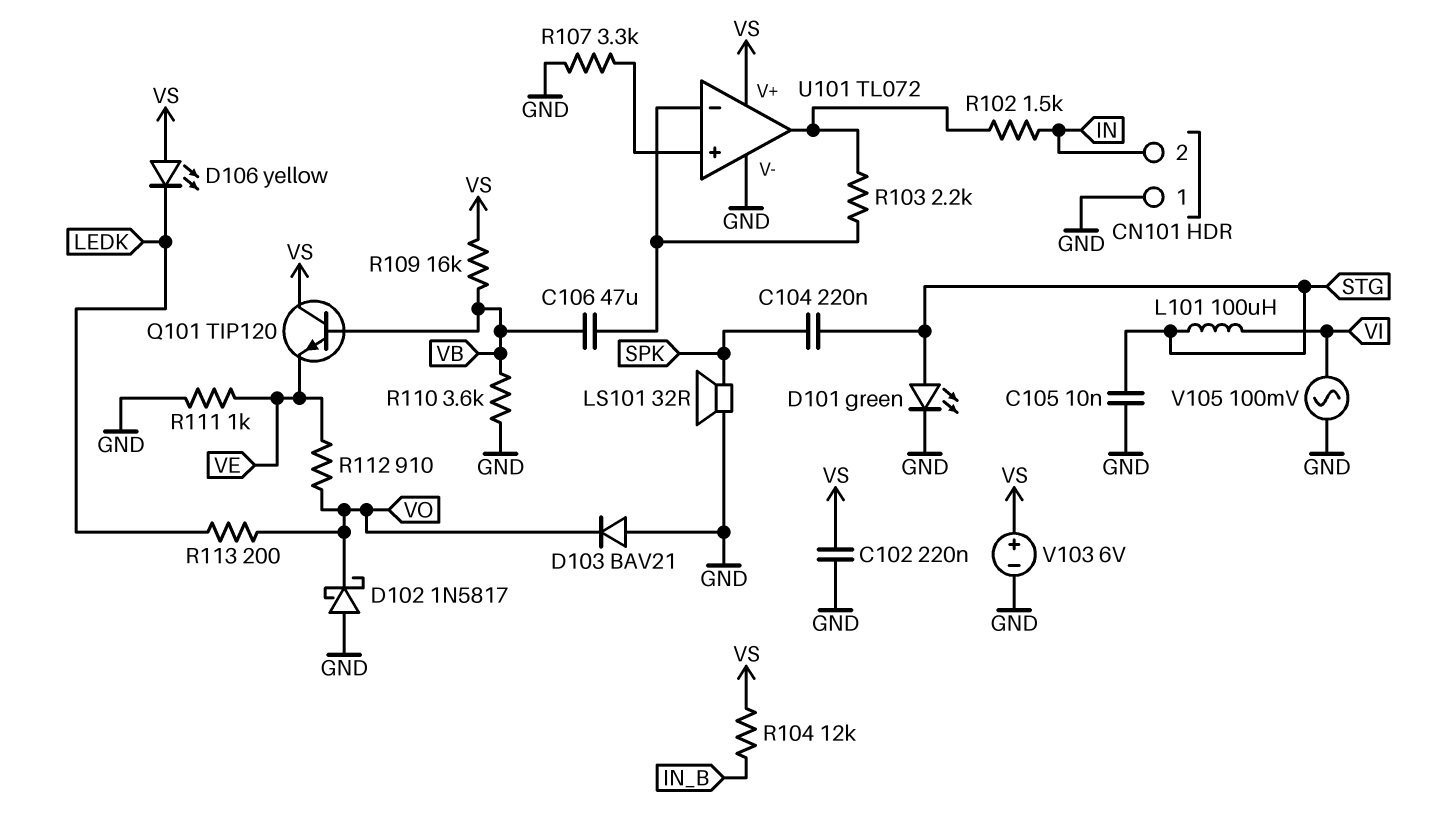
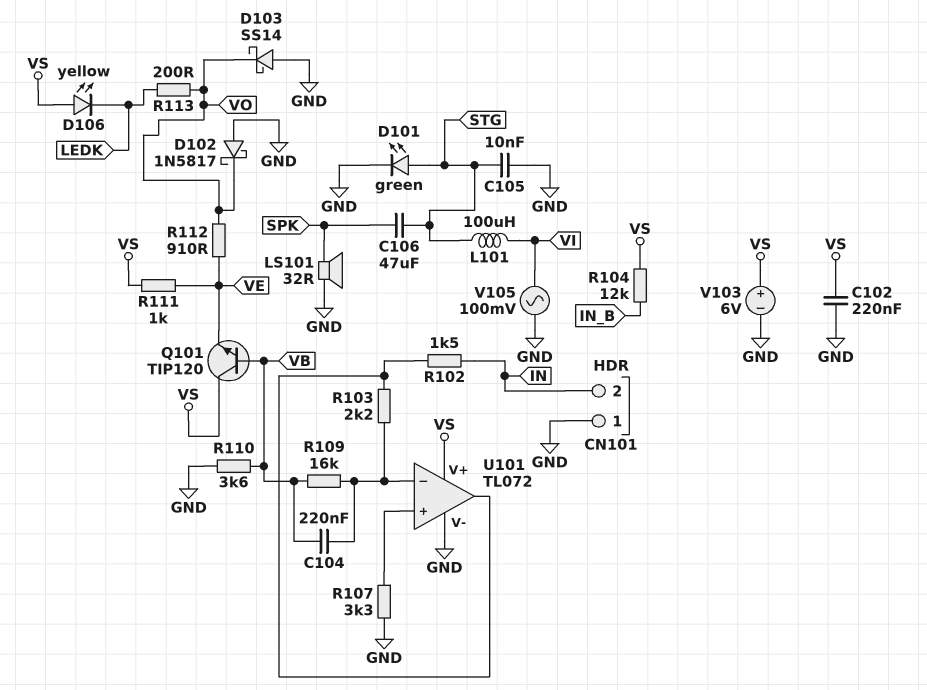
C104: 220nF (SPK, STG) -> 220nF (U101/in-, VB)
C106: 47uF (U101/in-, VB) -> 47uF (SPK, STG)
D103: diode BAV21 (A GND, K VO) -> schottky SS14 (A GND, K VO)
R109: 16k (VB, VS) -> 16k (U101/in-, VB)
R111: 1k (GND, VE) -> 1k (VE, VS)

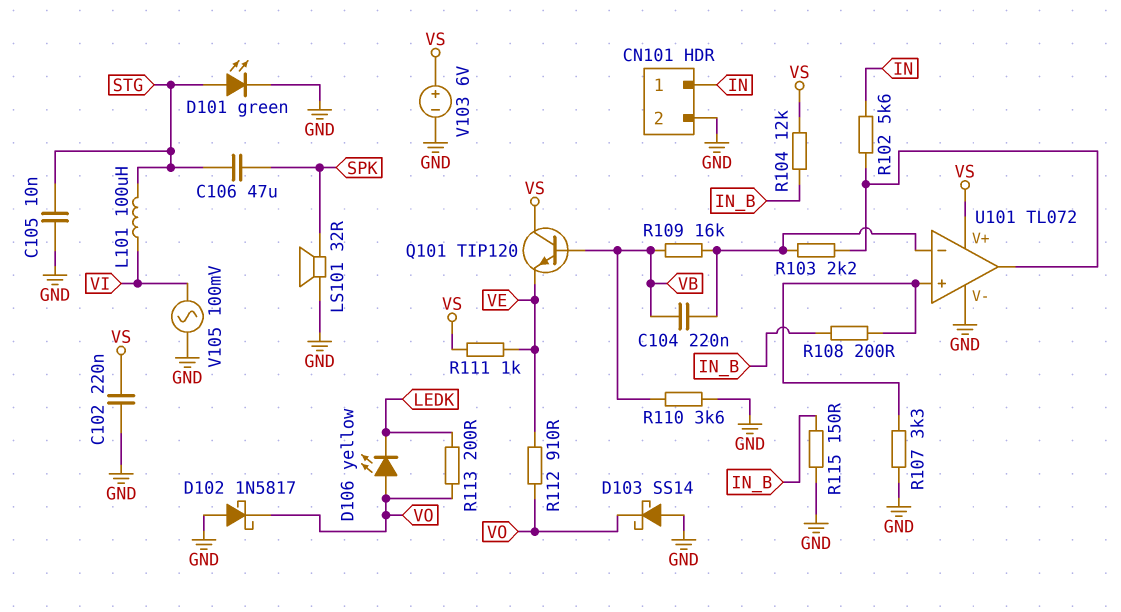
CN101 pin 1: GND -> IN
CN101 pin 2: IN -> GND
D106: LED yellow (A VS, K LEDK) -> LED yellow (A VO, K LEDK)
R102: 1.5k (IN, U101/out) -> 5.6k (IN, U101/out)
R108: none -> 200 (IN_B, U101/in+)
R115: none -> 150 (GND, IN_B)

